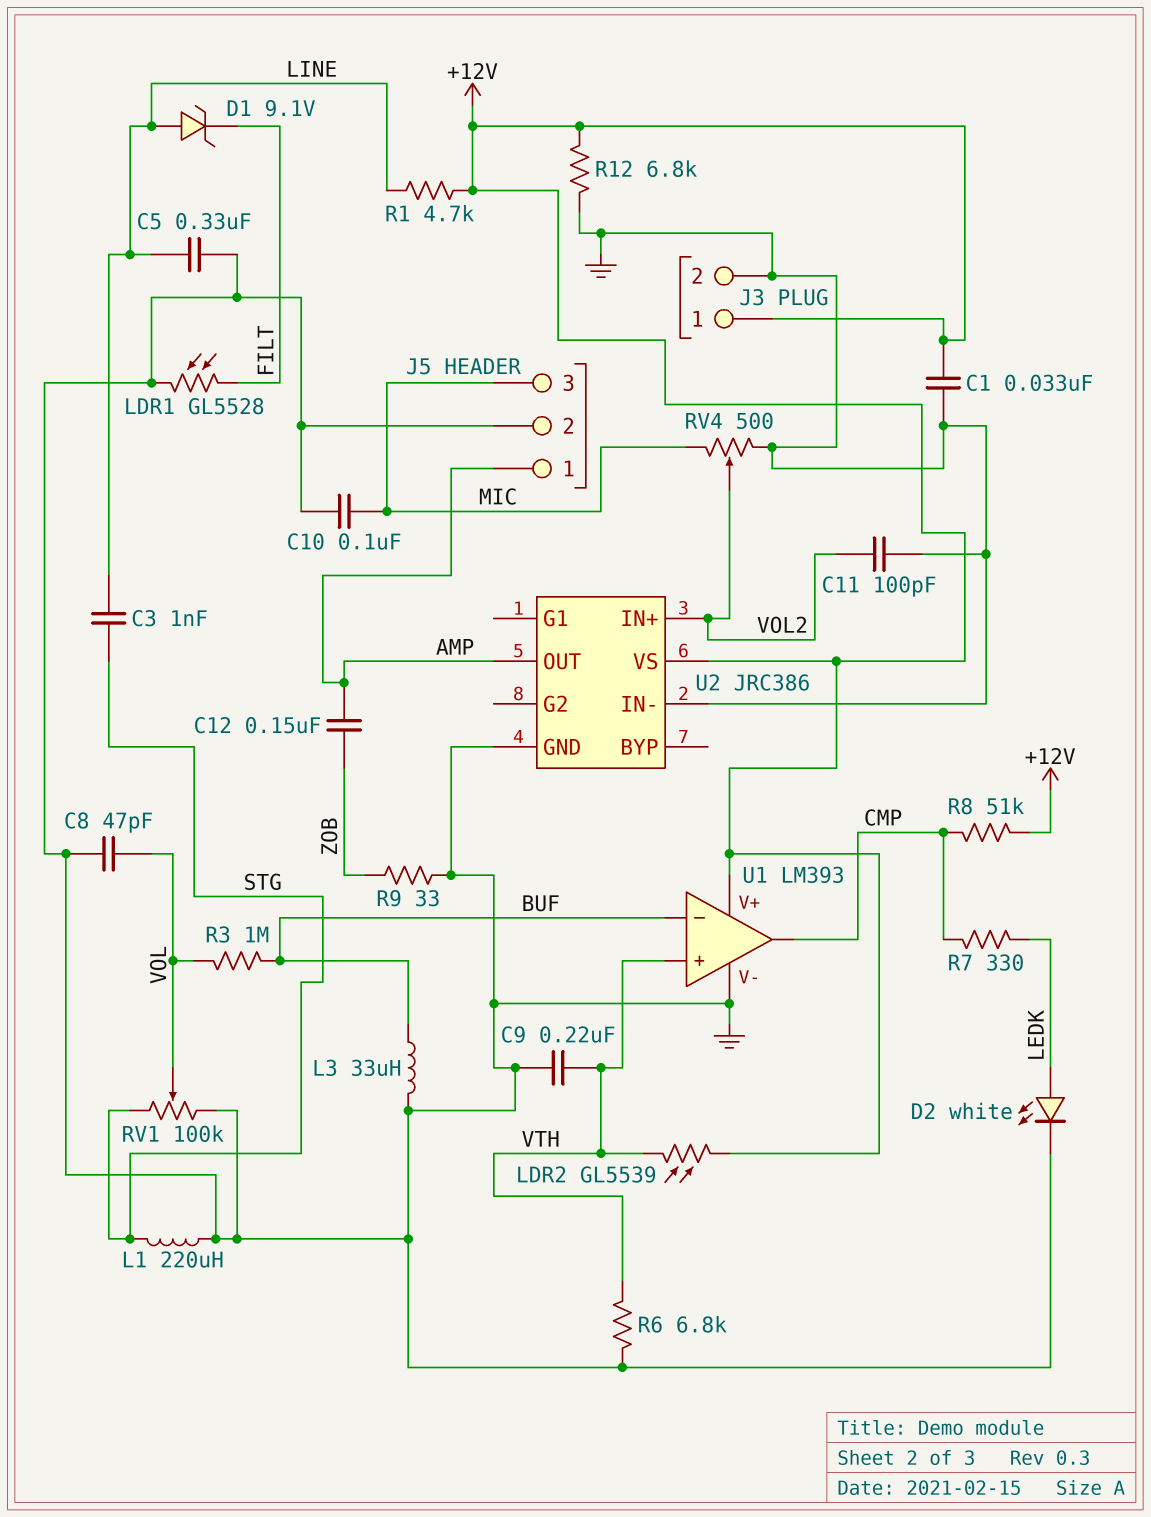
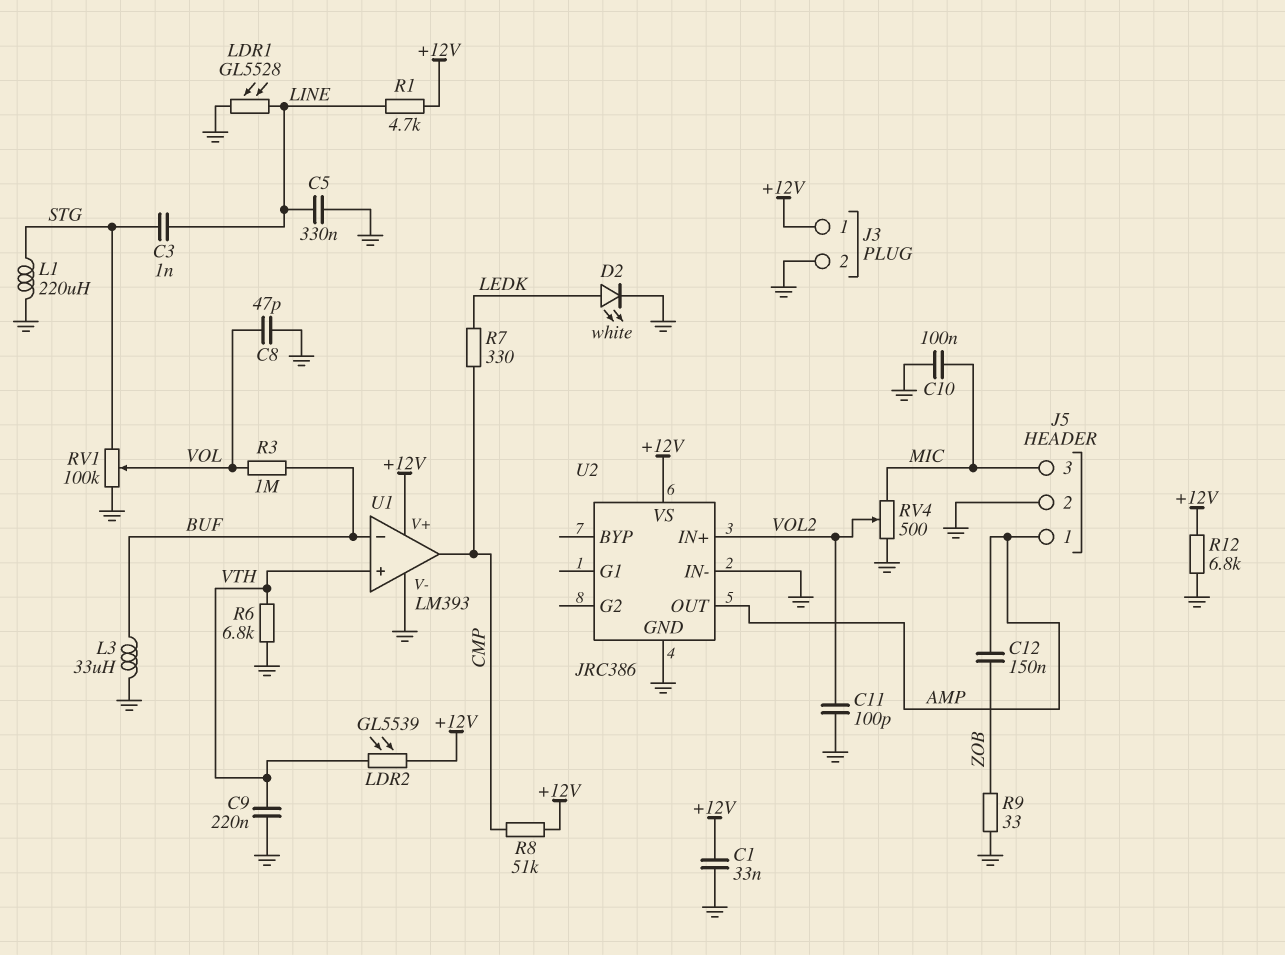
D1: zener 9.1V (A LINE, K FILT) -> none
LDR1: GL5528 (FILT, GND) -> GL5528 (GND, LINE)

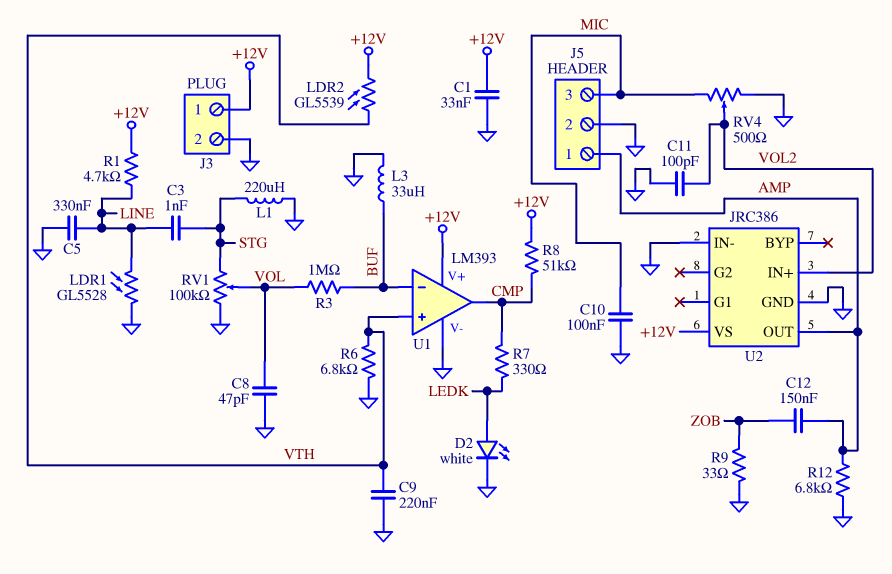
R12: 6.8k (+12V, GND) -> 6.8k (AMP, GND)

